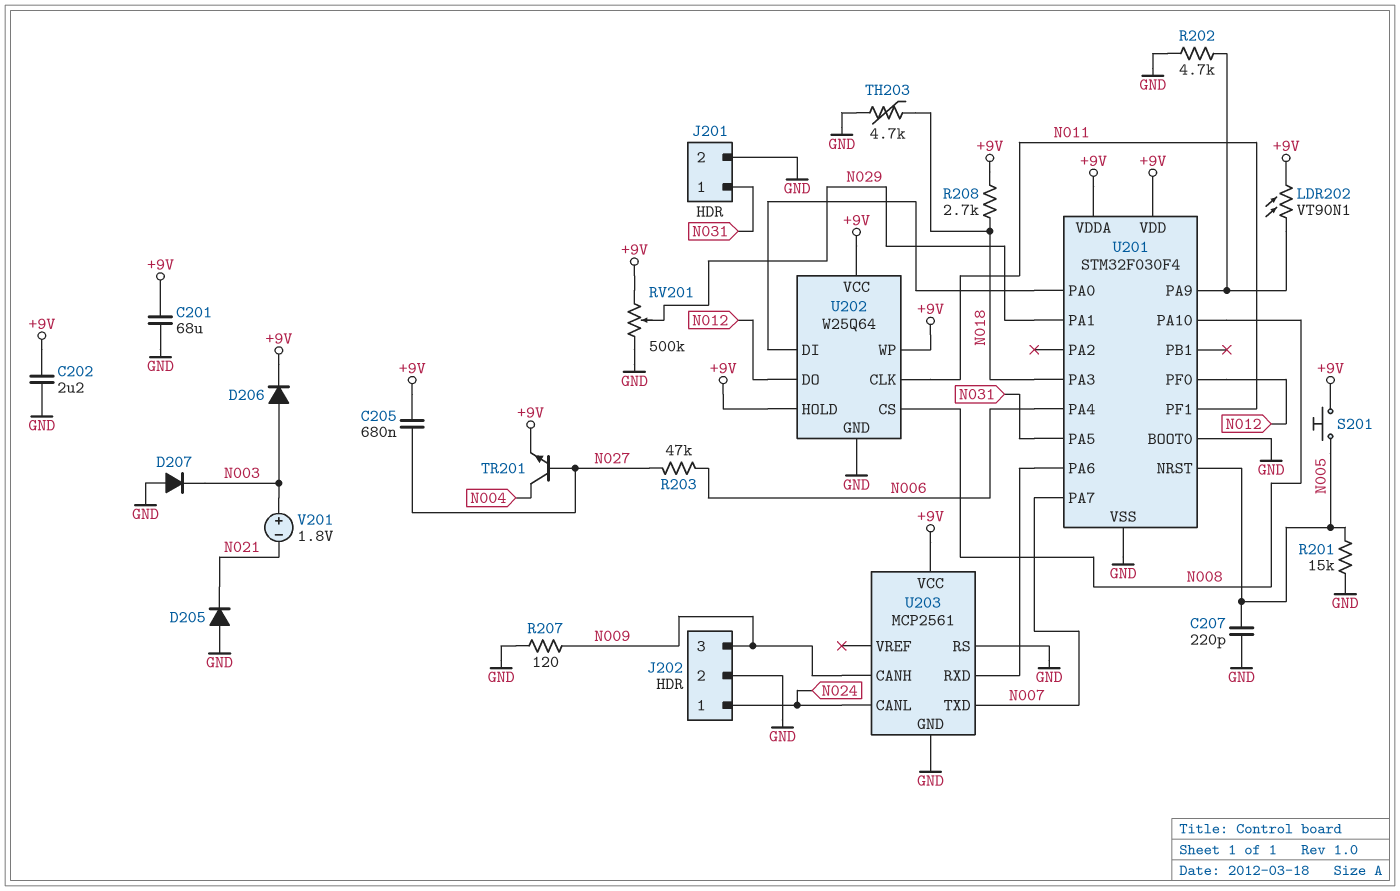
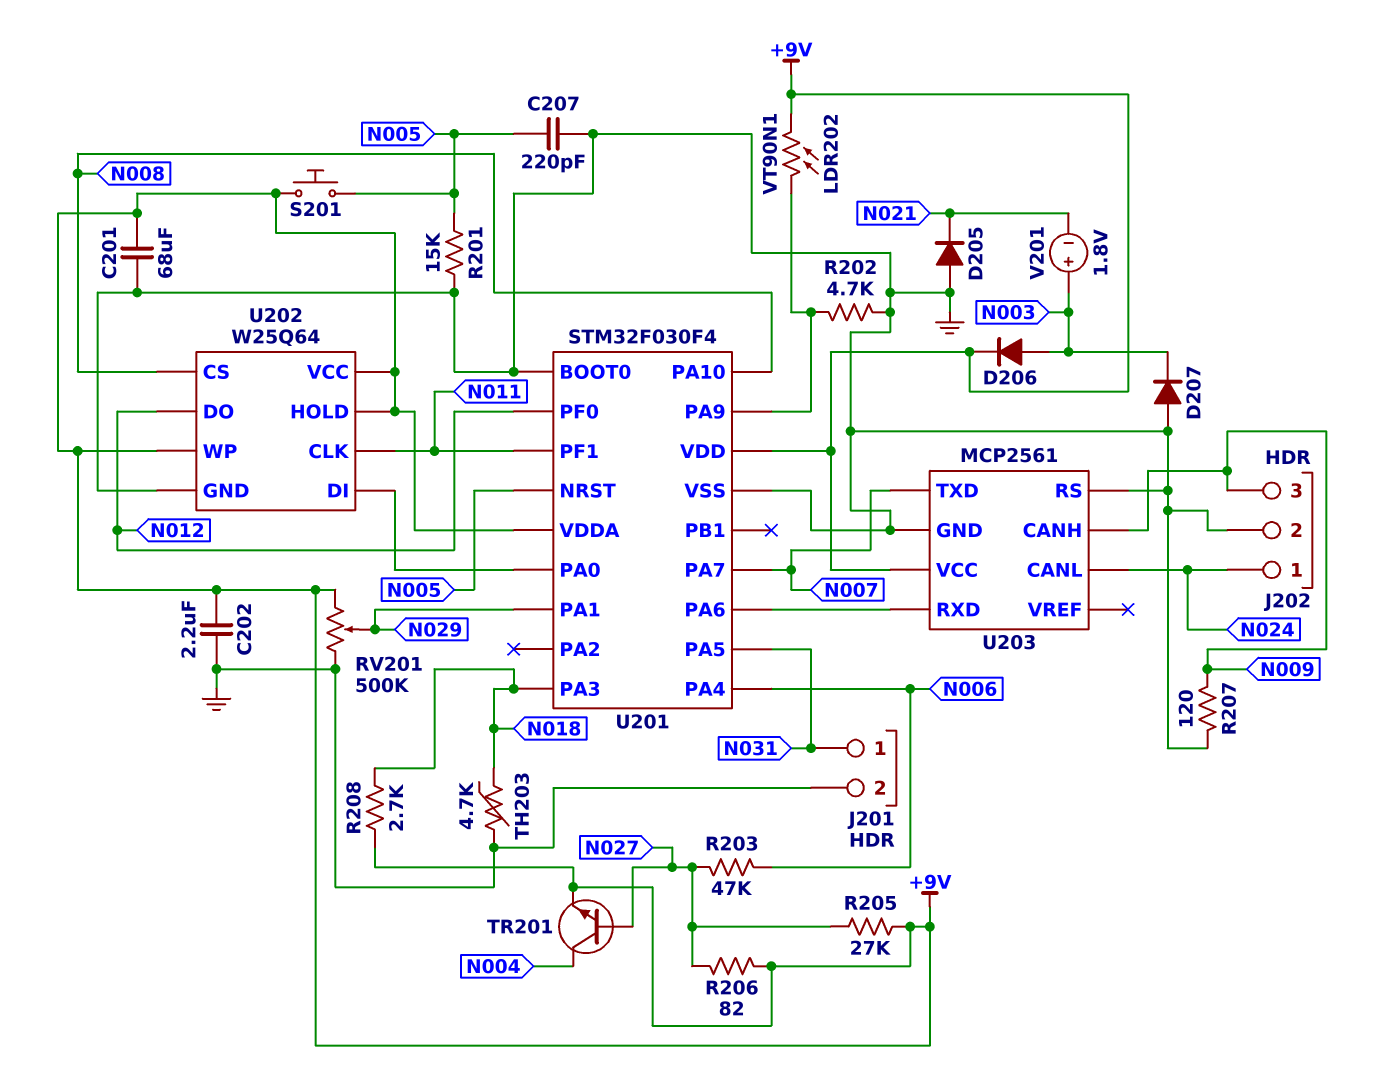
C205: 680nF (+9V, N027) -> none
R205: none -> 27k (+9V, N027)
R206: none -> 82 (+9V, N027)

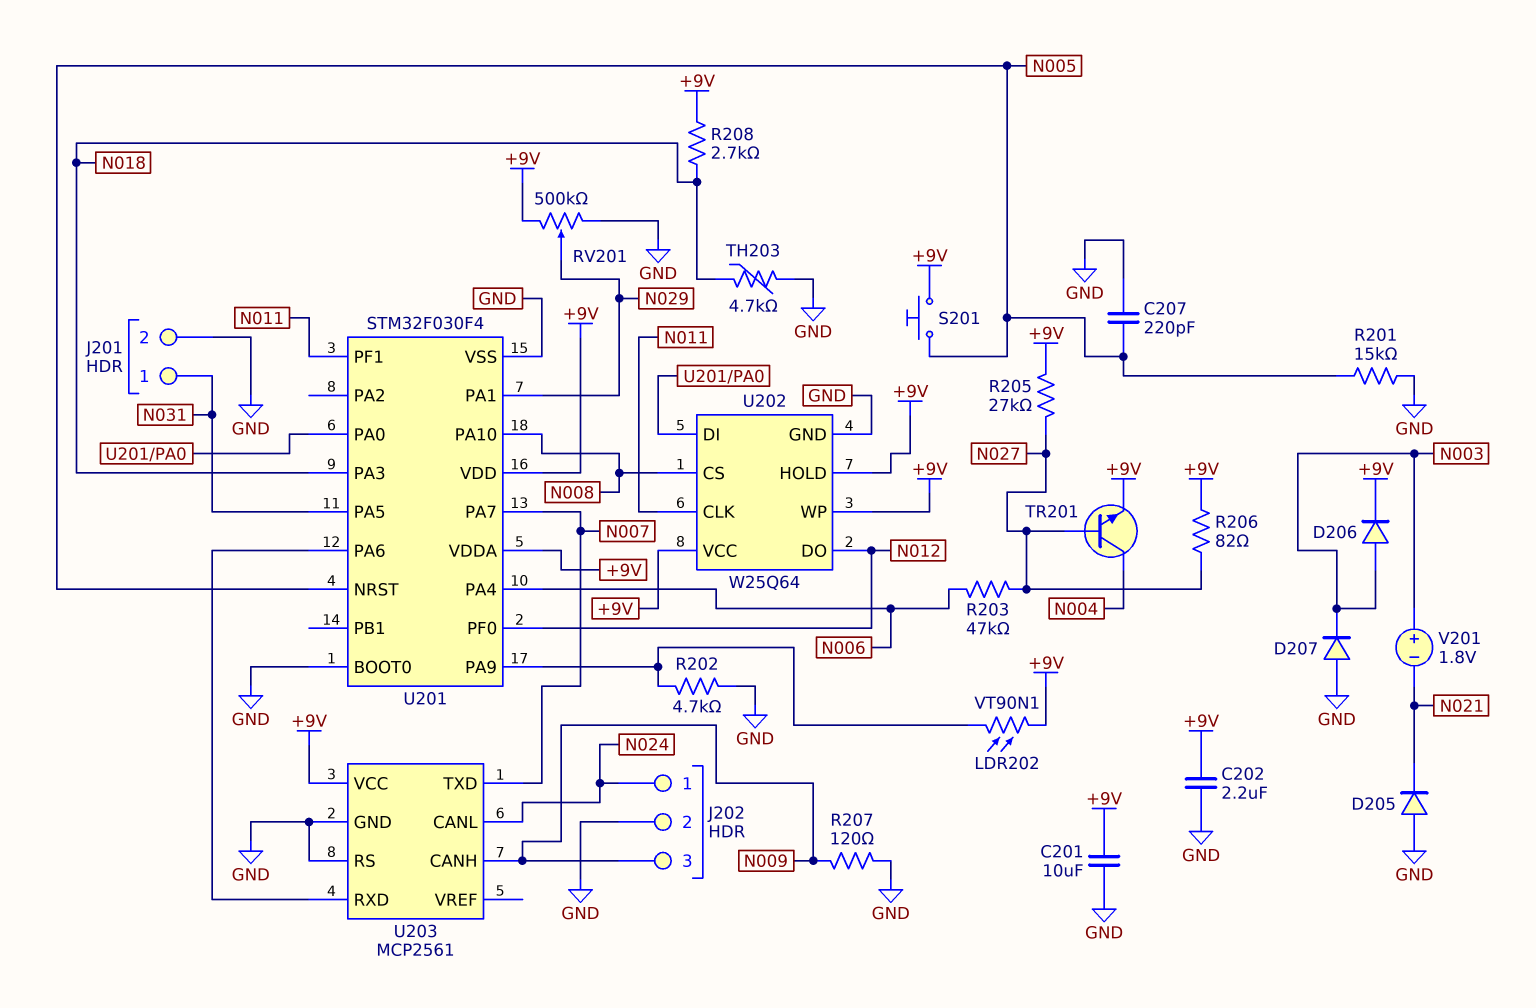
C201: 68uF (+9V, GND) -> 10uF (+9V, GND)

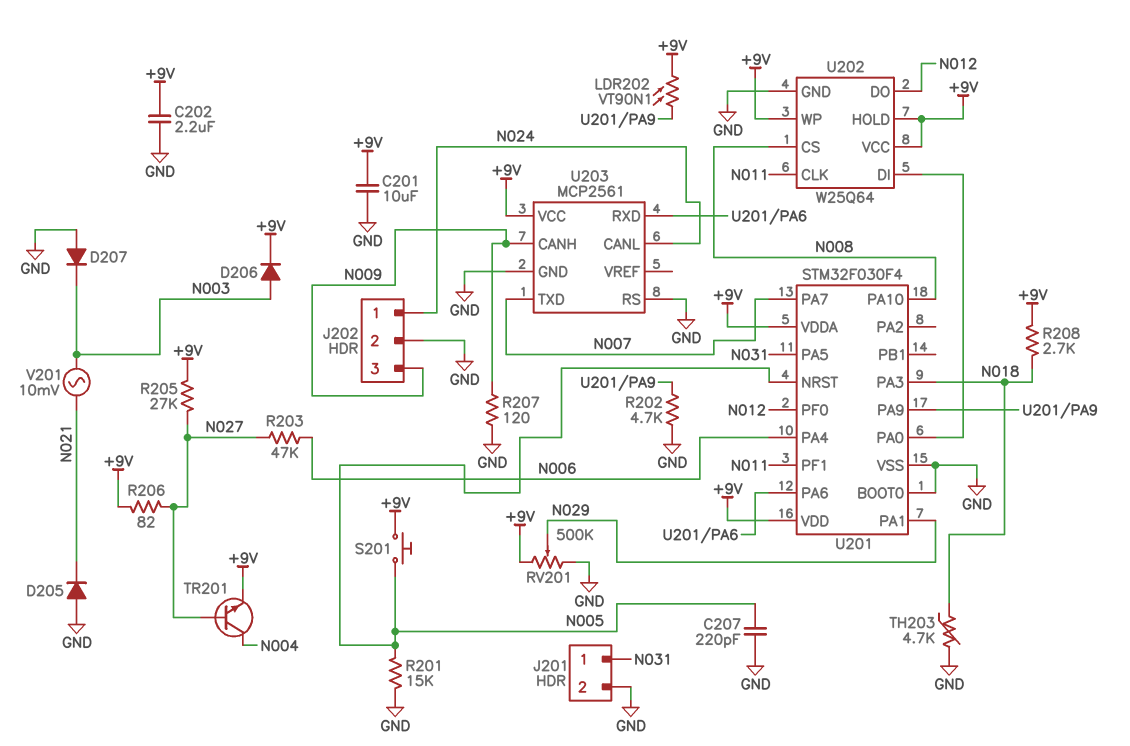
V201: 1.8V (plus N003, minus N021) -> AC 10mV (N003, N021)

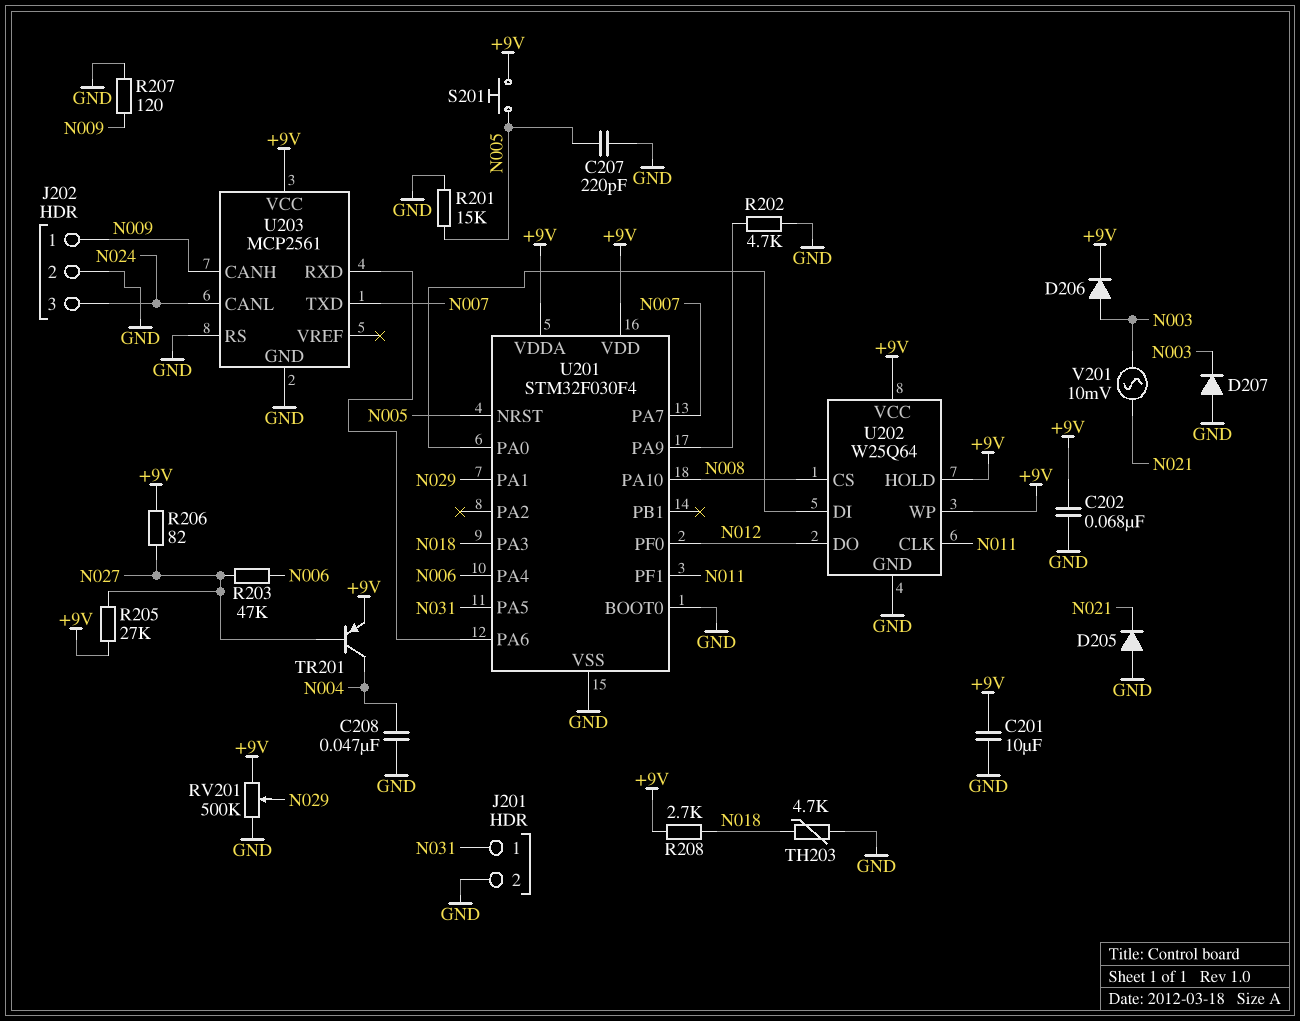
C202: 2.2uF (+9V, GND) -> 68nF (+9V, GND)
C208: none -> 47nF (GND, N004)
J202 pin 1: N024 -> N009
J202 pin 3: N009 -> N024
LDR202: VT90N1 (+9V, U201/PA9) -> none
TR201: NPN (B N027, C N004, E +9V) -> PNP (B N027, C N004, E +9V)

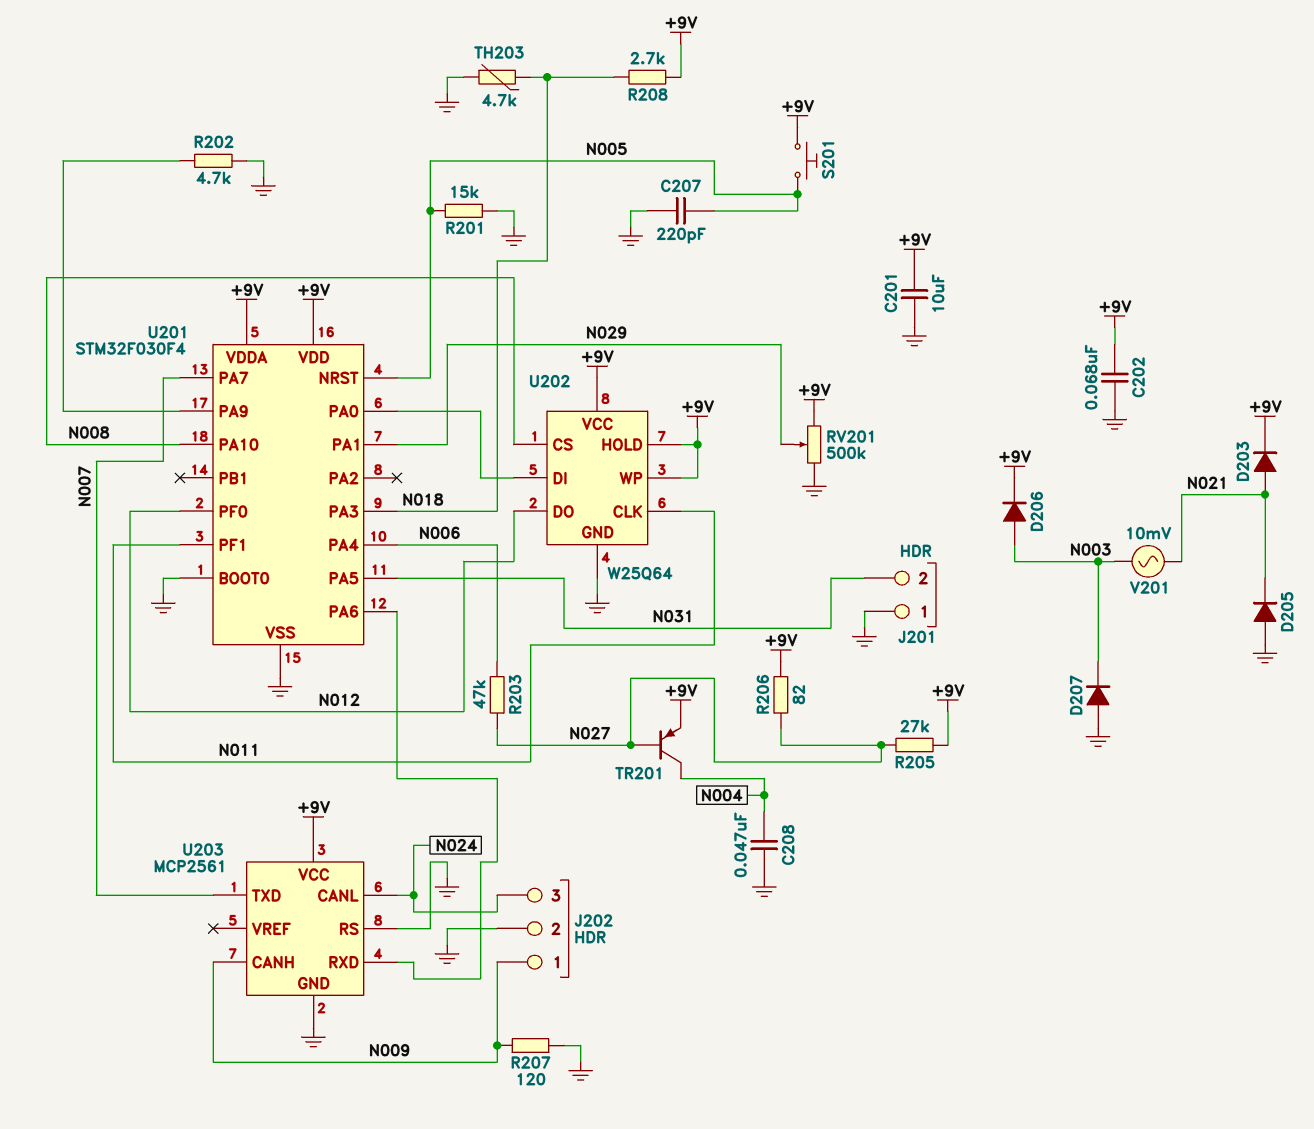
D203: none -> diode (A N021, K +9V)
J201 pin 1: N031 -> GND
J201 pin 2: GND -> N031

